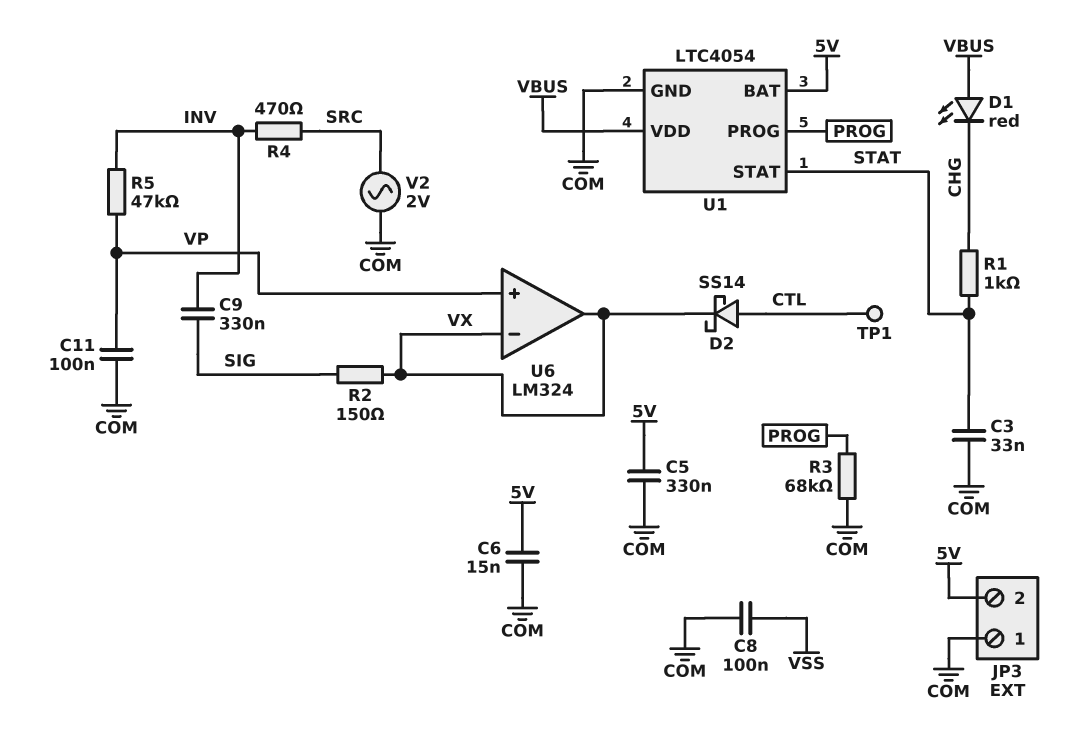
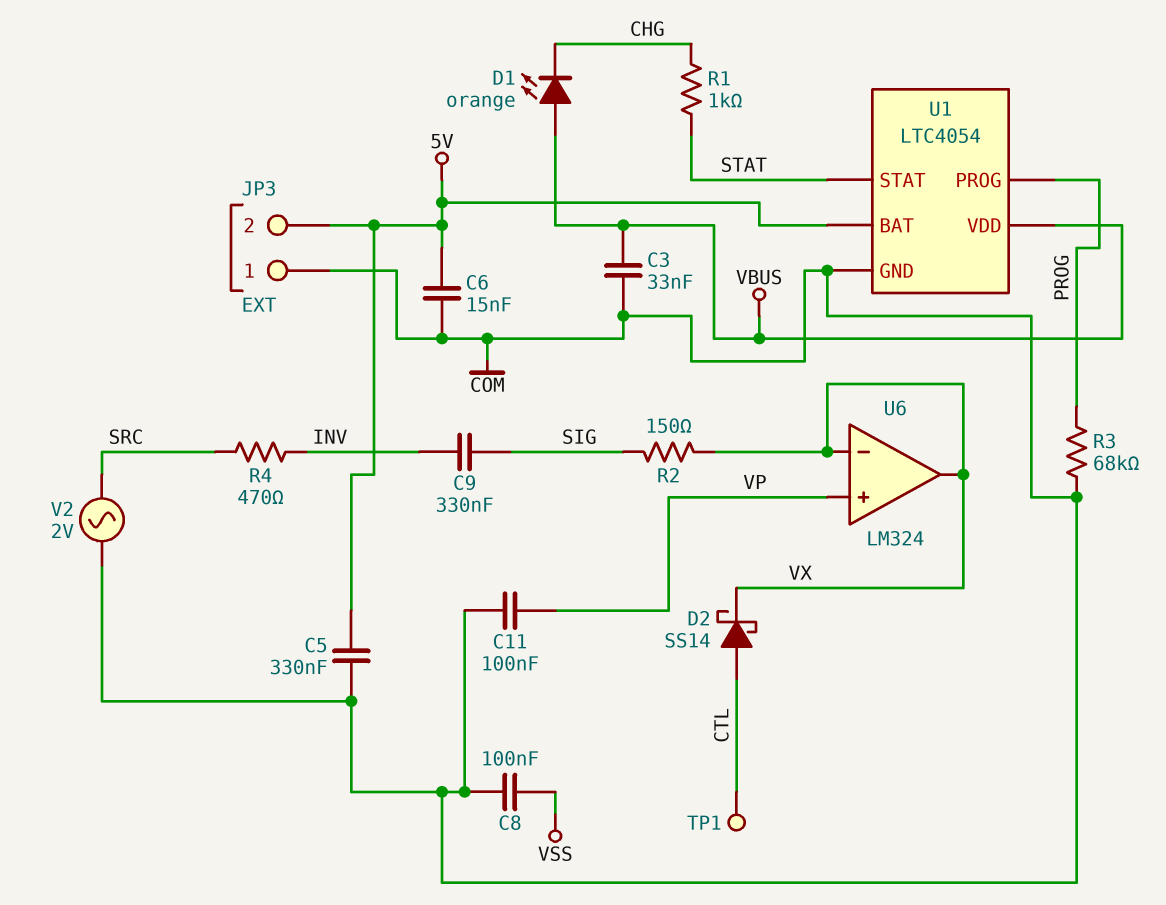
C3: 33nF (COM, STAT) -> 33nF (COM, VBUS)
D1: LED red (A VBUS, K CHG) -> LED orange (A VBUS, K CHG)
R5: 47k (INV, VP) -> none

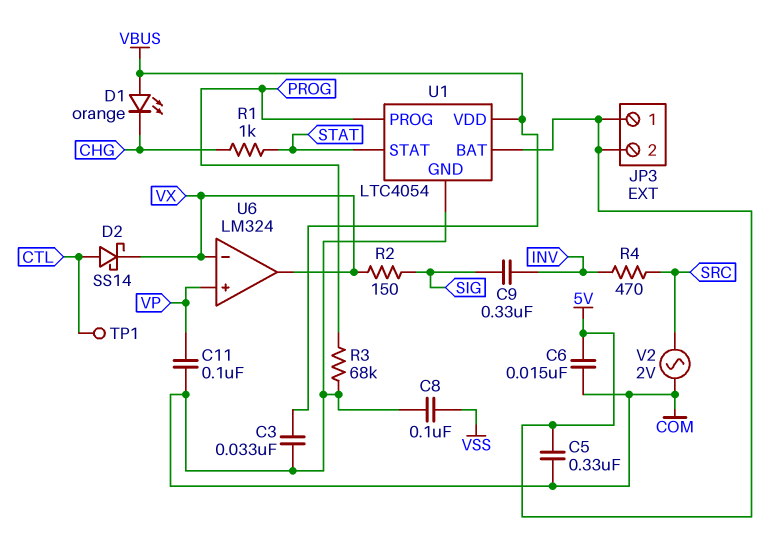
JP3 pin 1: COM -> 5V

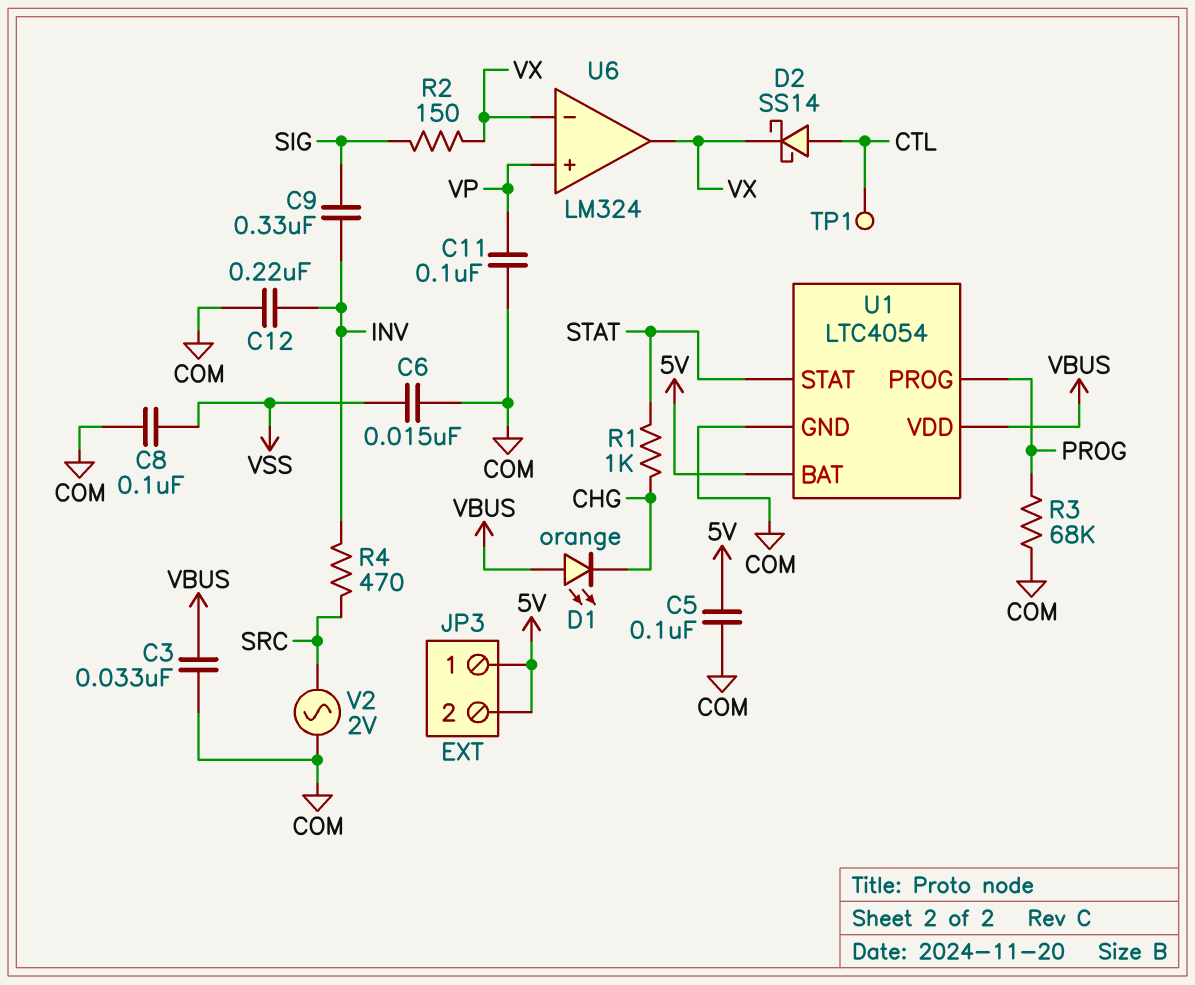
C5: 330nF (5V, COM) -> 100nF (5V, COM)
C6: 15nF (5V, COM) -> 15nF (COM, VSS)
C12: none -> 220nF (COM, INV)

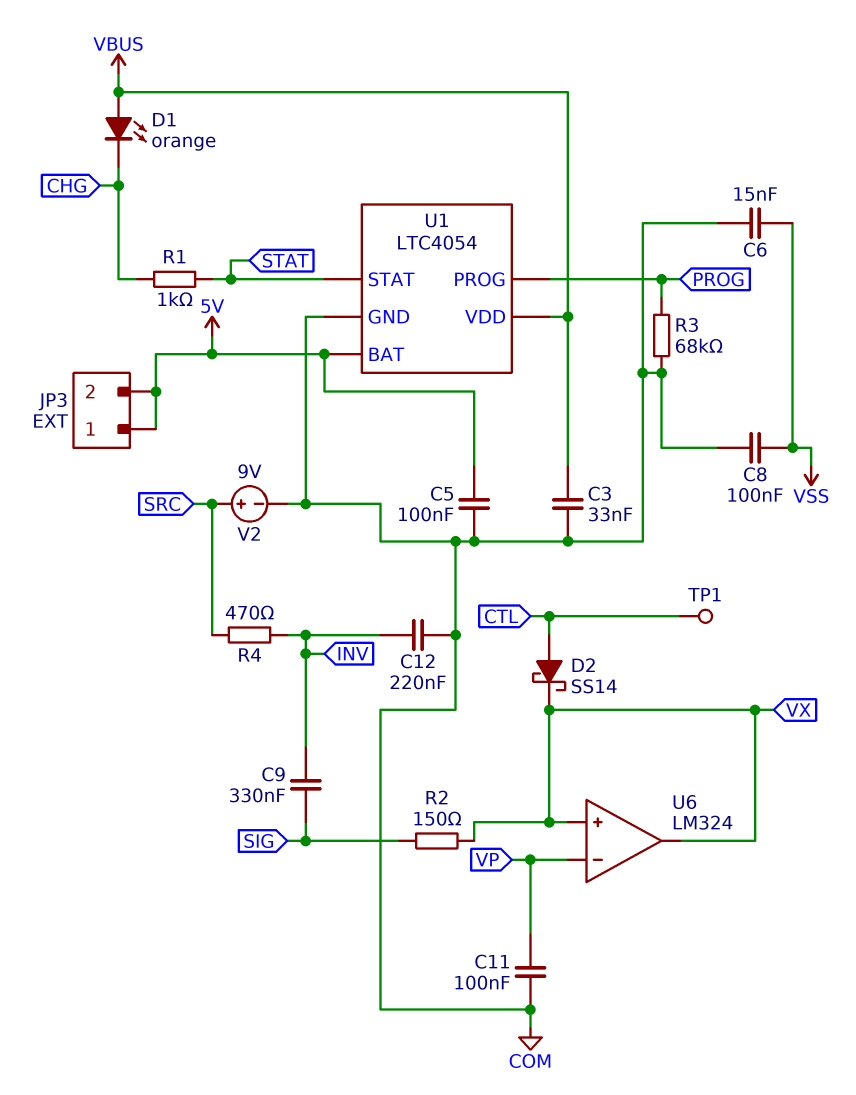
U6 pin in+: VP -> VX
U6 pin in-: VX -> VP
V2: AC 2V (COM, SRC) -> 9V (plus SRC, minus COM)

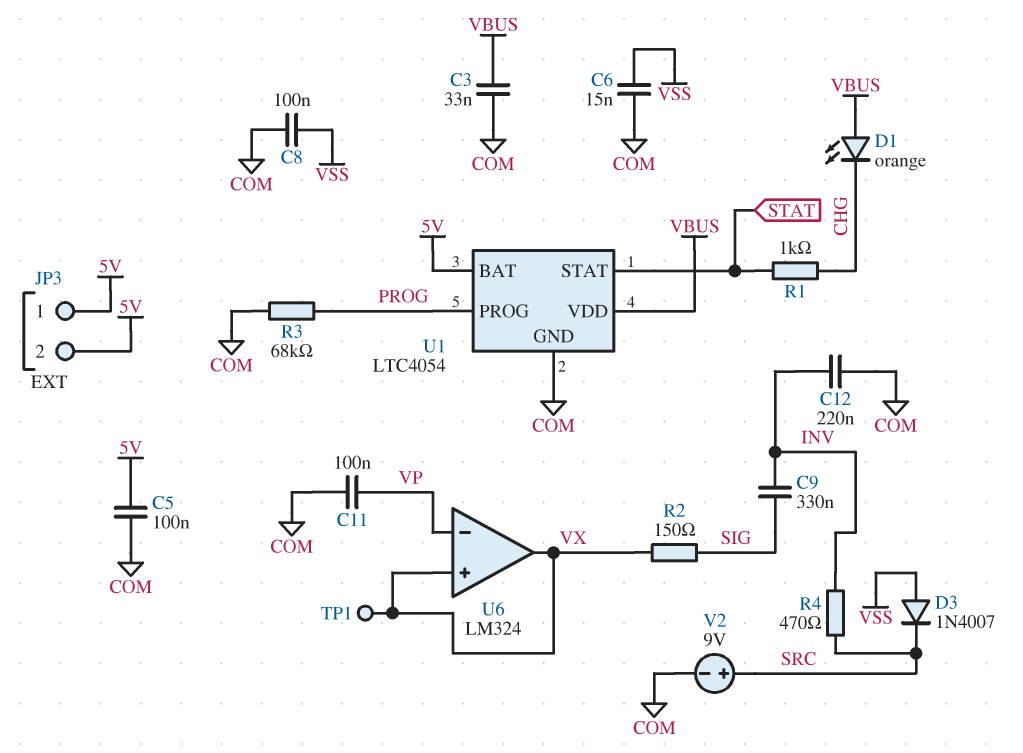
D2: schottky SS14 (A CTL, K VX) -> none
D3: none -> diode 1N4007 (A VSS, K SRC)
TP1: test point (CTL) -> test point (VX)

